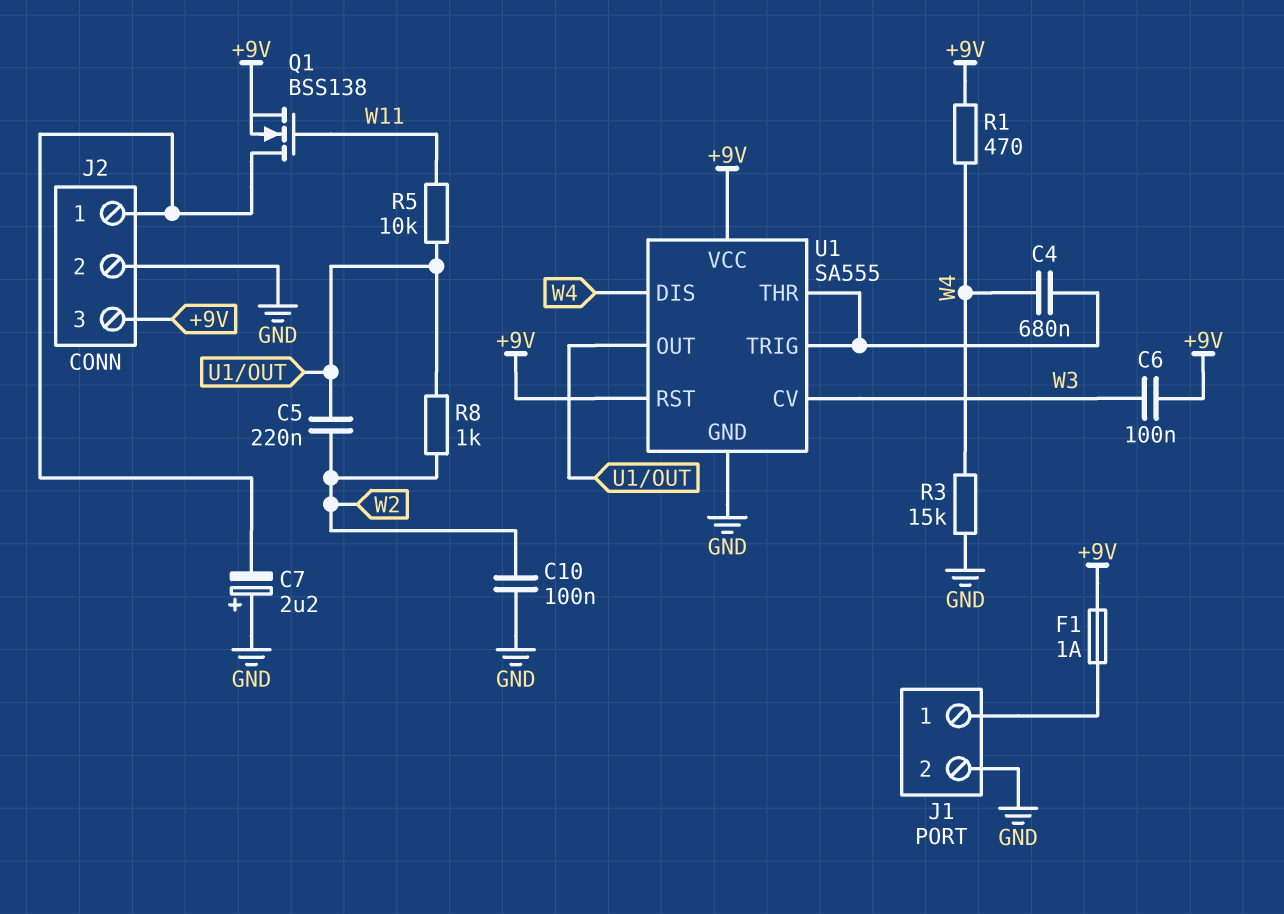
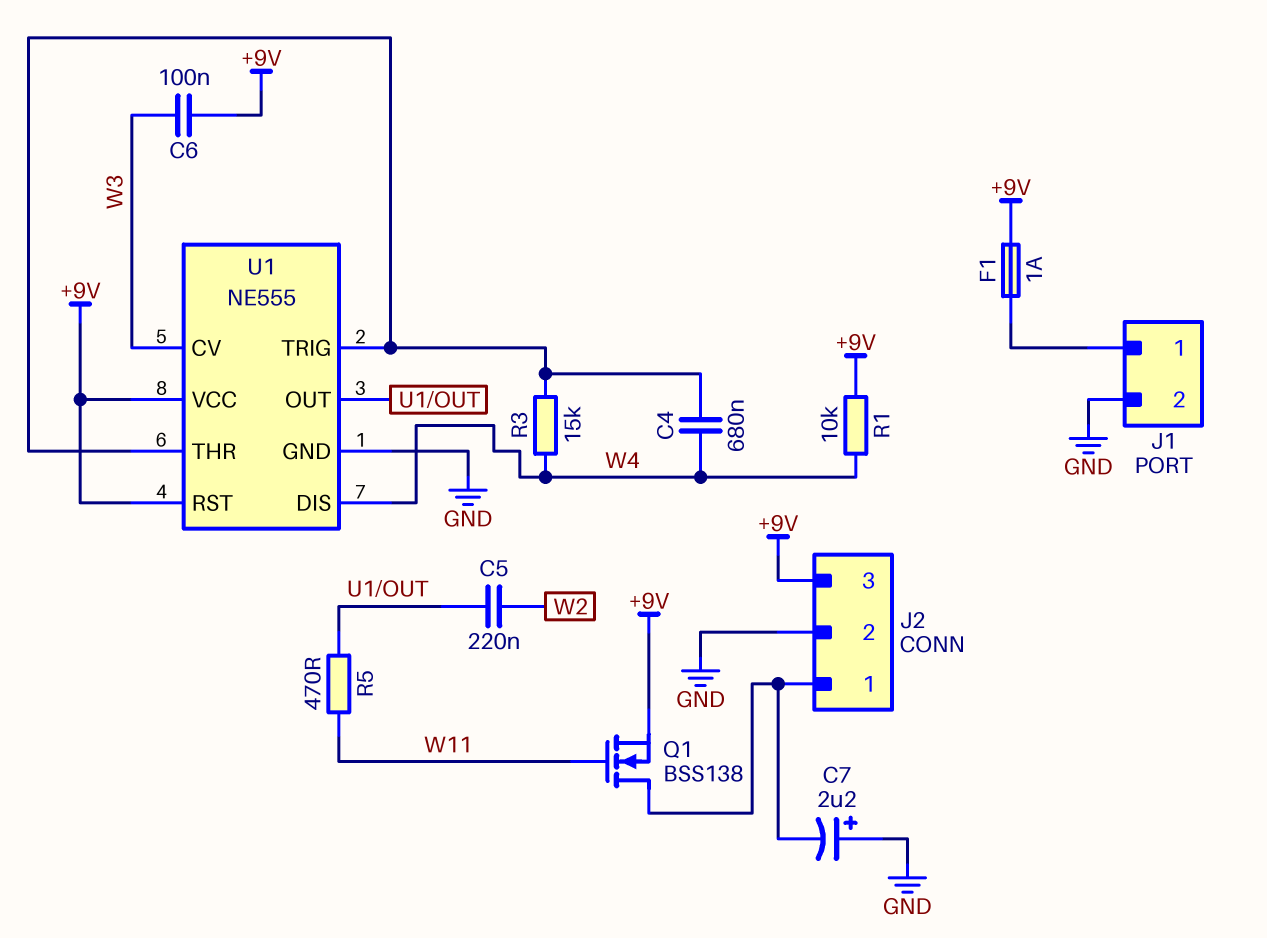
C10: 100nF (GND, W2) -> none
R1: 470 (+9V, W4) -> 10k (+9V, W4)
R3: 15k (GND, W4) -> 15k (U1/THR, W4)
R5: 10k (U1/OUT, W11) -> 470 (U1/OUT, W11)
R8: 1k (U1/OUT, W2) -> none
U1: SA555 -> NE555

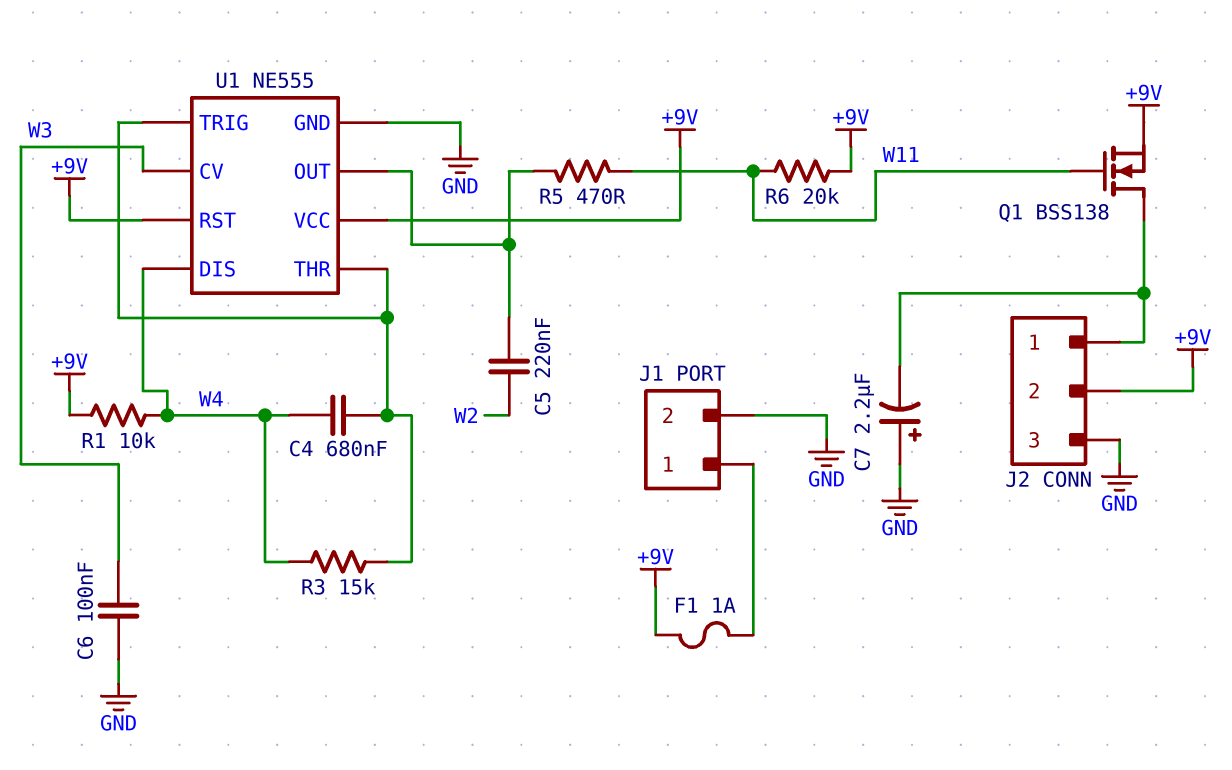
C6: 100nF (+9V, W3) -> 100nF (GND, W3)
J2 pin 2: GND -> +9V
J2 pin 3: +9V -> GND
R6: none -> 20k (+9V, W11)

